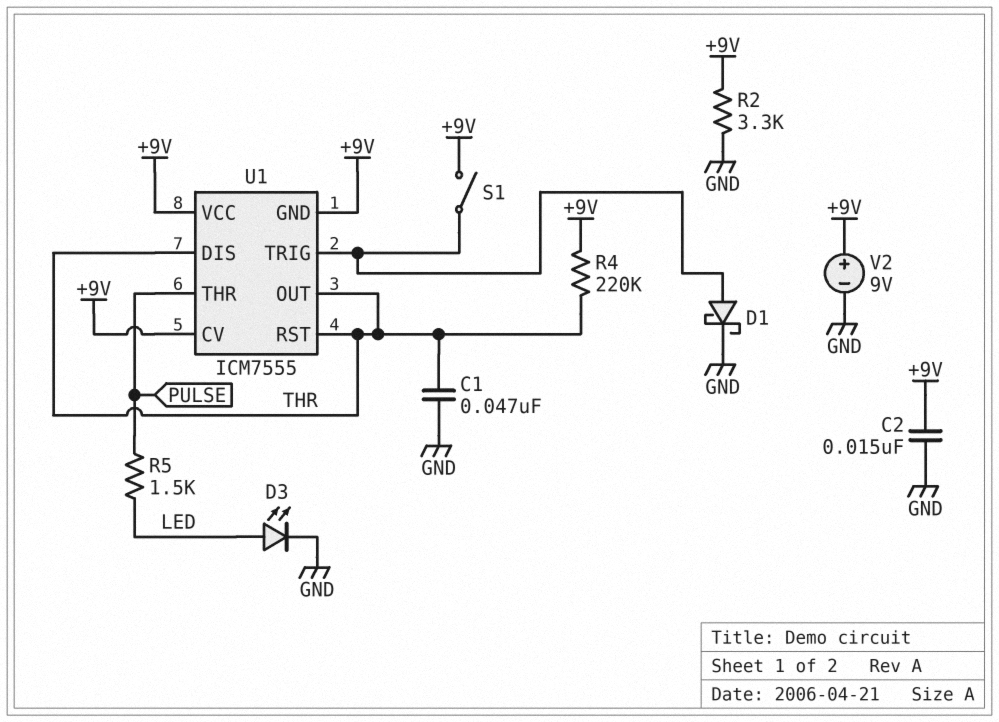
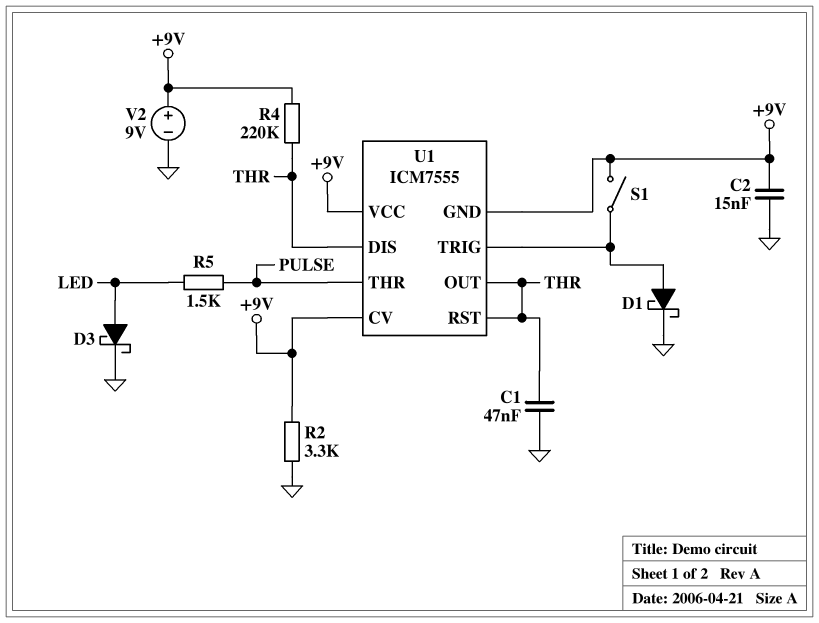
D3: LED (A LED, K GND) -> schottky (A LED, K GND)

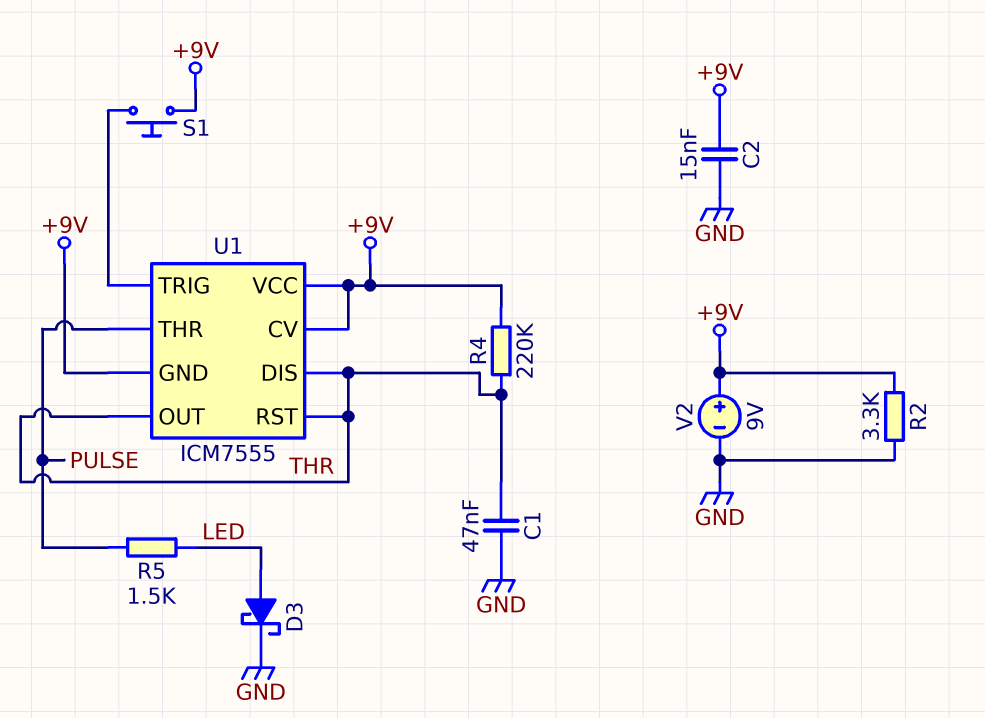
D1: schottky (A U1/TRIG, K GND) -> none
S1: switch (+9V, U1/TRIG) -> button (+9V, U1/TRIG)

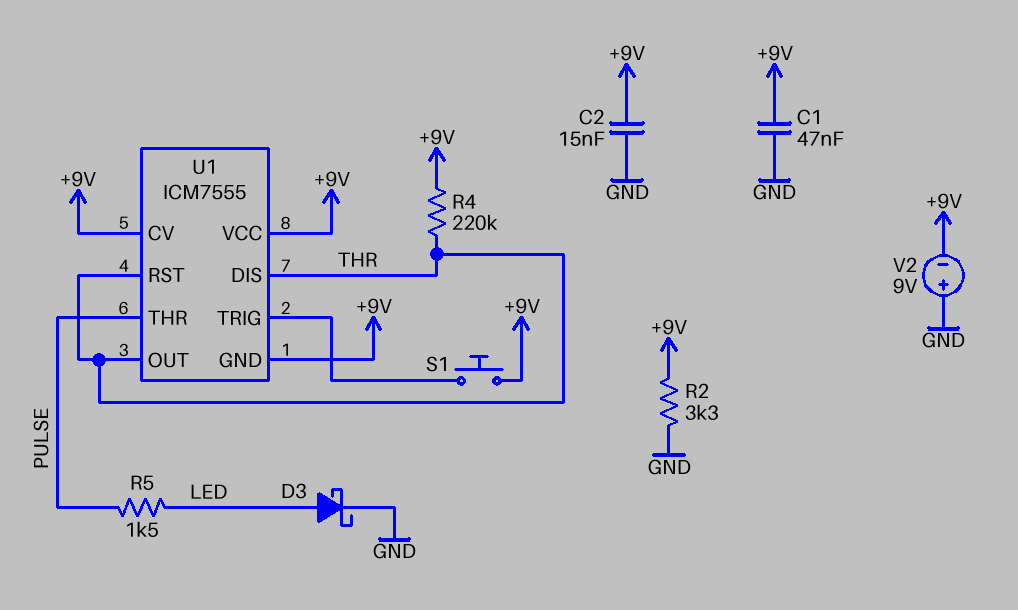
C1: 47nF (GND, THR) -> 47nF (+9V, GND)
V2: 9V (plus +9V, minus GND) -> 9V (plus GND, minus +9V)

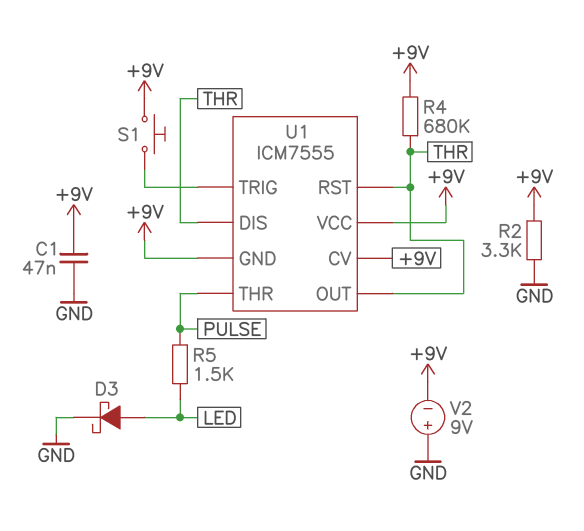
C2: 15nF (+9V, GND) -> none
R4: 220k (+9V, THR) -> 680k (+9V, THR)

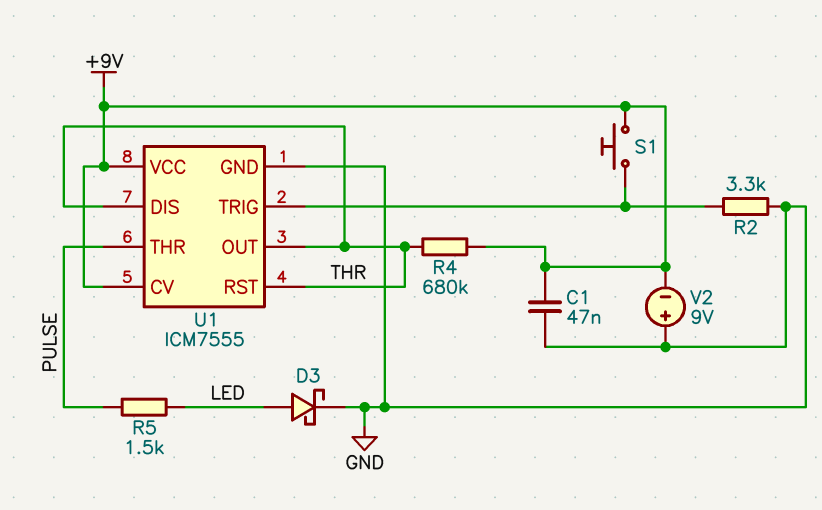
R2: 3.3k (+9V, GND) -> 3.3k (GND, U1/TRIG)
U1 pin GND: +9V -> GND

